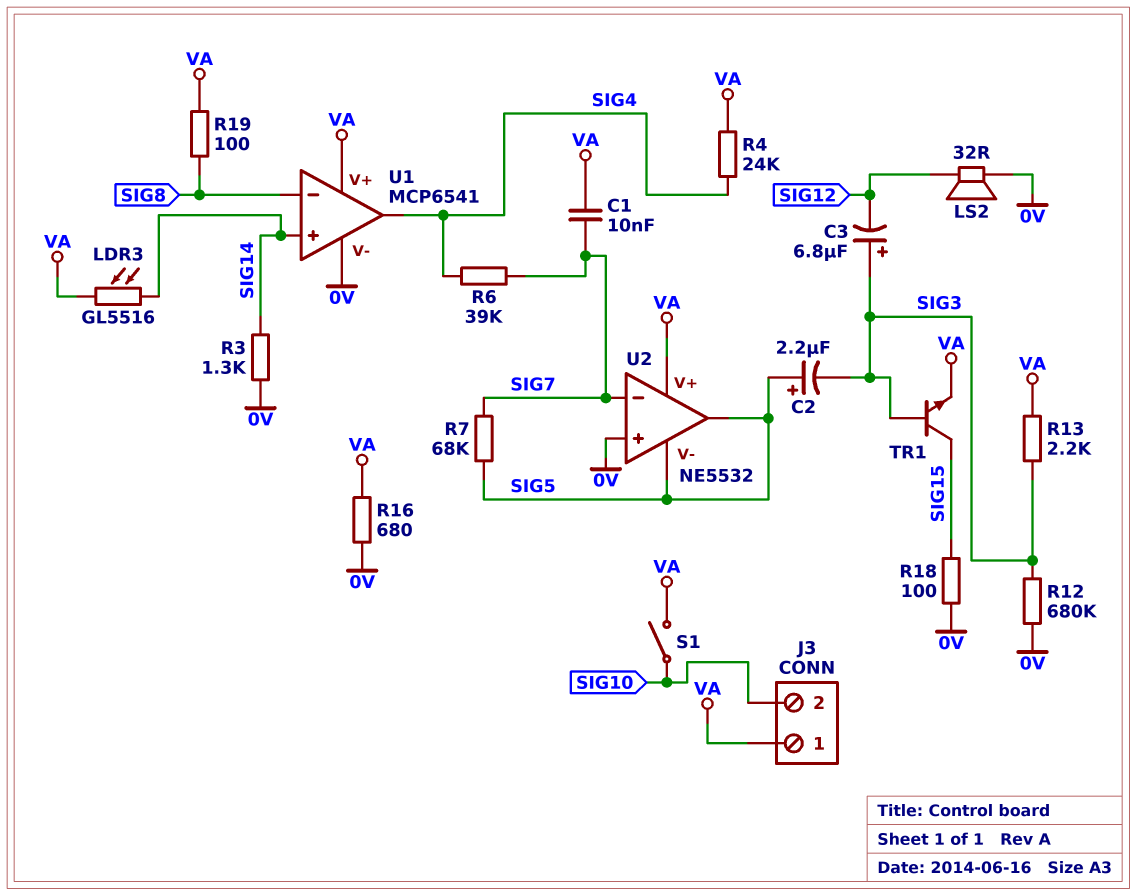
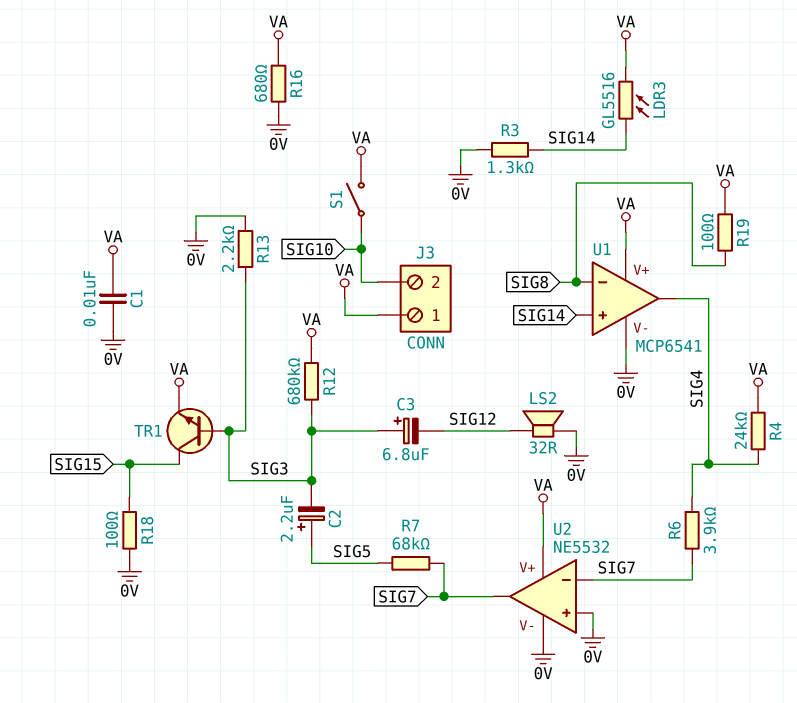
C1: 10nF (SIG7, VA) -> 10nF (0V, VA)
R6: 39k (SIG4, SIG7) -> 3.9k (SIG4, SIG7)
R12: 680k (0V, SIG3) -> 680k (SIG3, VA)
R13: 2.2k (SIG3, VA) -> 2.2k (0V, SIG3)
U2 pin V-: SIG5 -> 0V
U2 pin out: SIG5 -> SIG7

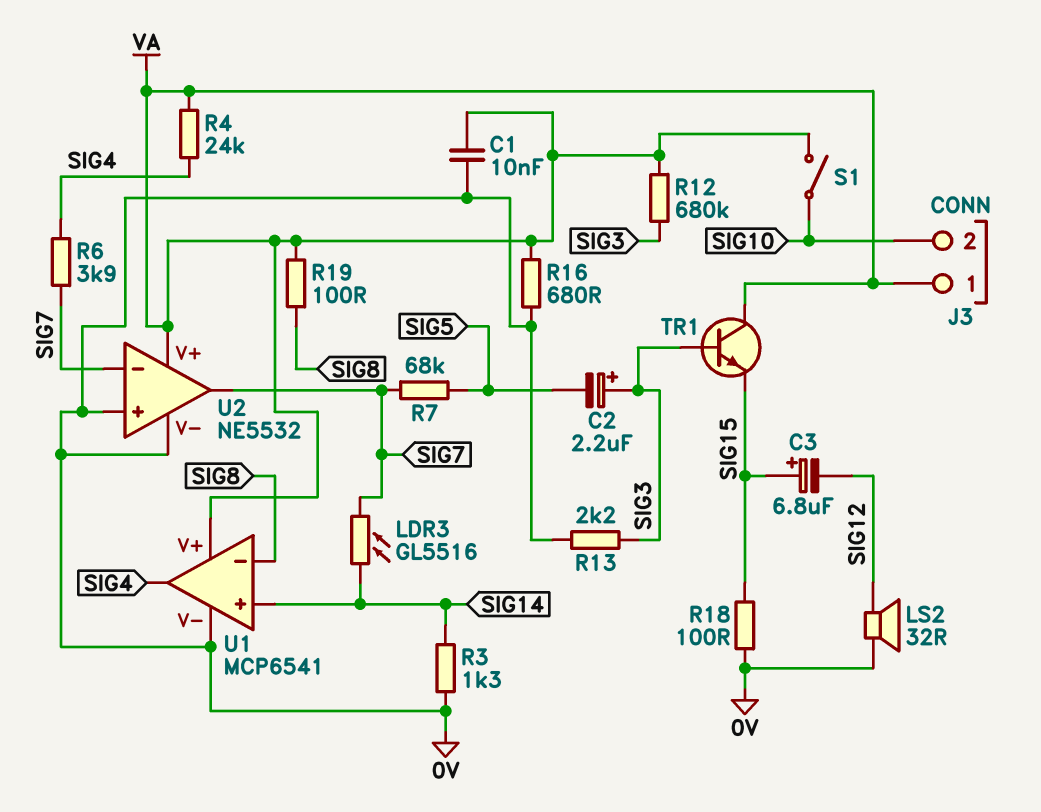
C2: 2.2uF (plus SIG5, minus SIG3) -> 2.2uF (plus SIG3, minus SIG5)
C3: 6.8uF (plus SIG3, minus SIG12) -> 6.8uF (plus SIG15, minus SIG12)
LDR3: GL5516 (SIG14, VA) -> GL5516 (SIG7, SIG14)
TR1: NPN (B SIG3, C SIG15, E VA) -> NPN (B SIG3, C VA, E SIG15)

